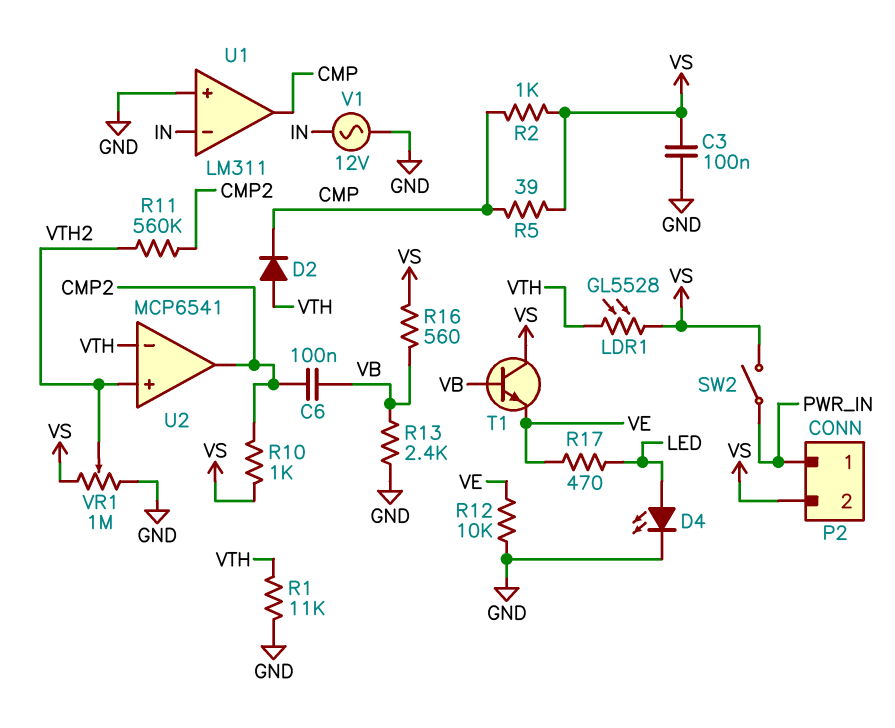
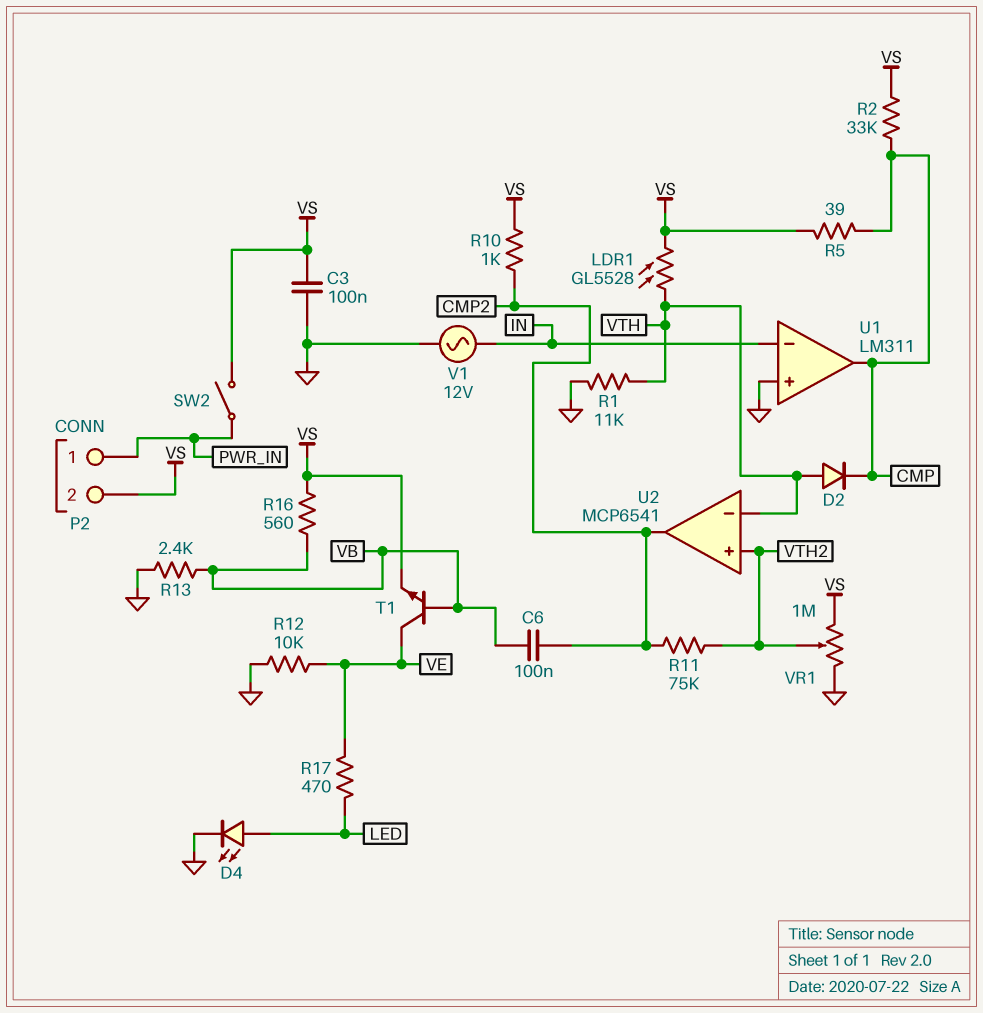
R2: 1k (CMP, VS) -> 33k (CMP, VS)
R11: 560k (CMP2, VTH2) -> 75k (CMP2, VTH2)
T1: NPN (B VB, C VS, E VE) -> NPN (B VB, C VE, E VS)

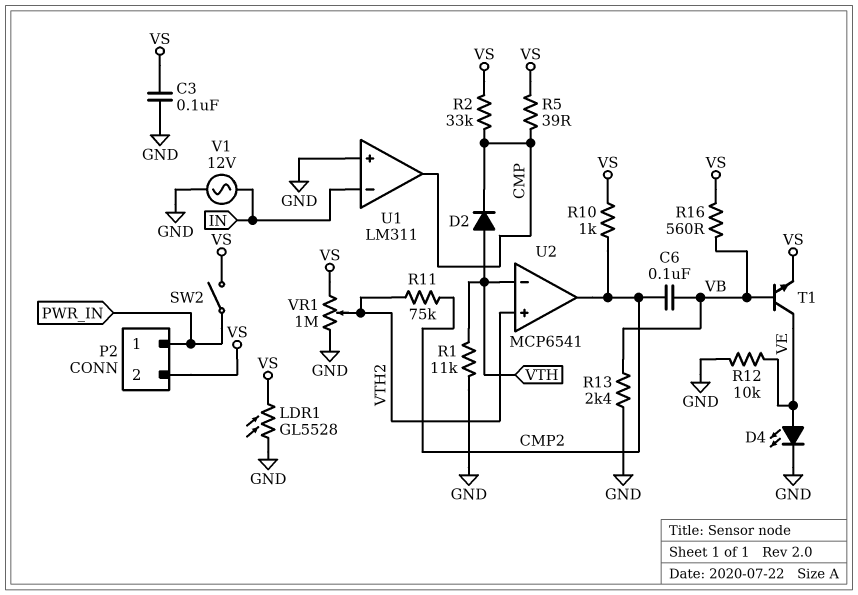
D4: LED (A LED, K GND) -> LED (A VE, K GND)
LDR1: GL5528 (VS, VTH) -> GL5528 (GND, VS)
R17: 470 (LED, VE) -> none

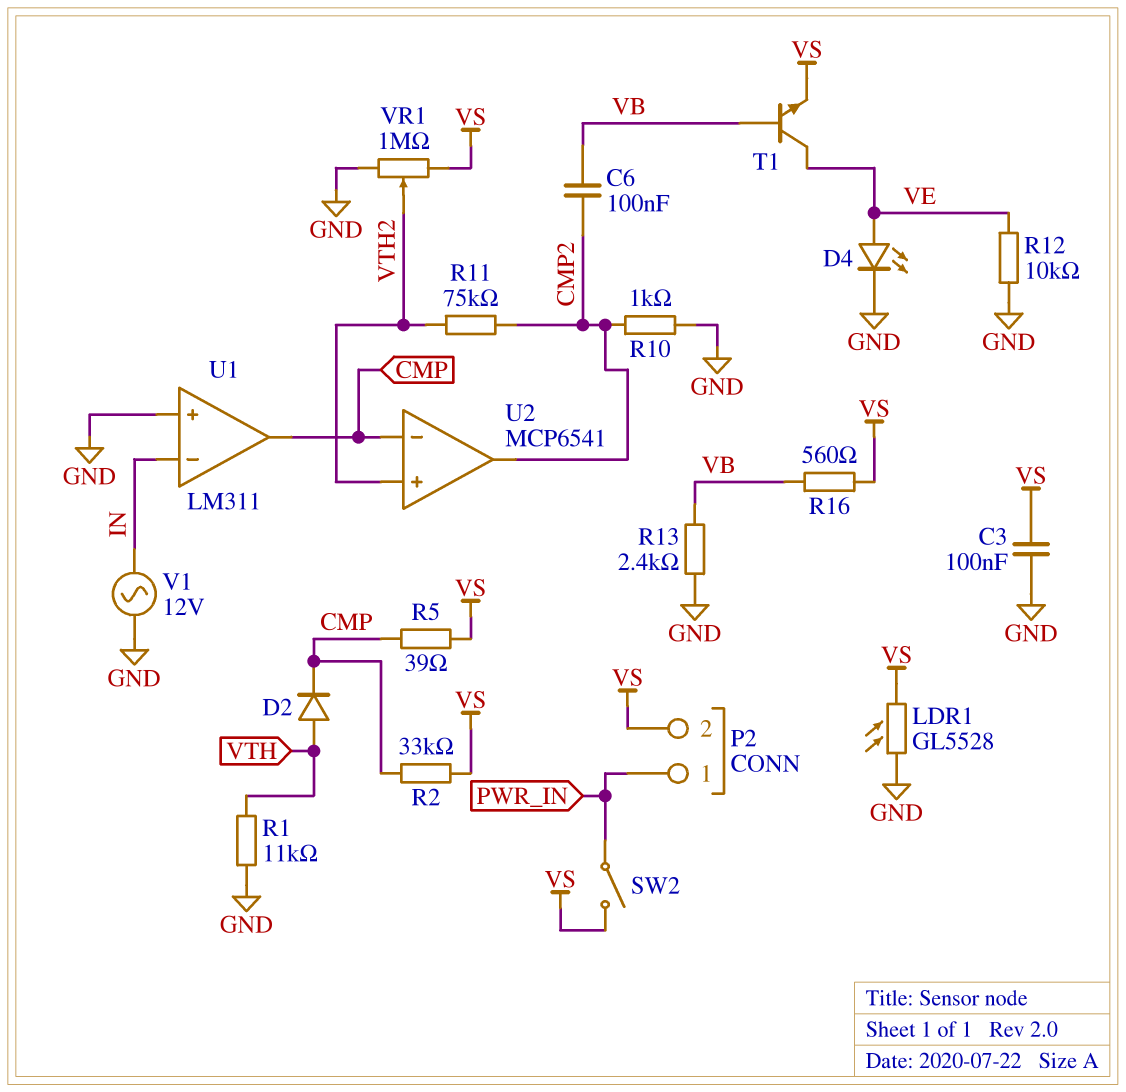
R10: 1k (CMP2, VS) -> 1k (CMP2, GND)
U2 pin in-: VTH -> CMP

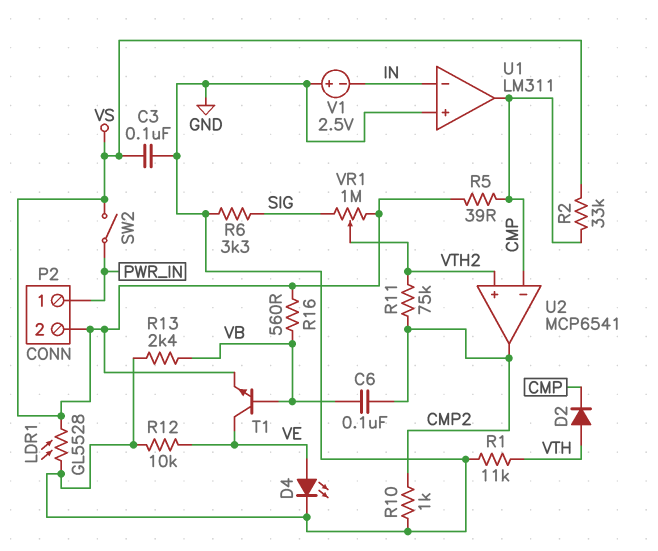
R6: none -> 3.3k (GND, SIG)
V1: AC 12V (GND, IN) -> 2.5V (plus GND, minus IN)
VR1: 1M (GND, VS, wiper VTH2) -> 1M (SIG, VS, wiper VTH2)

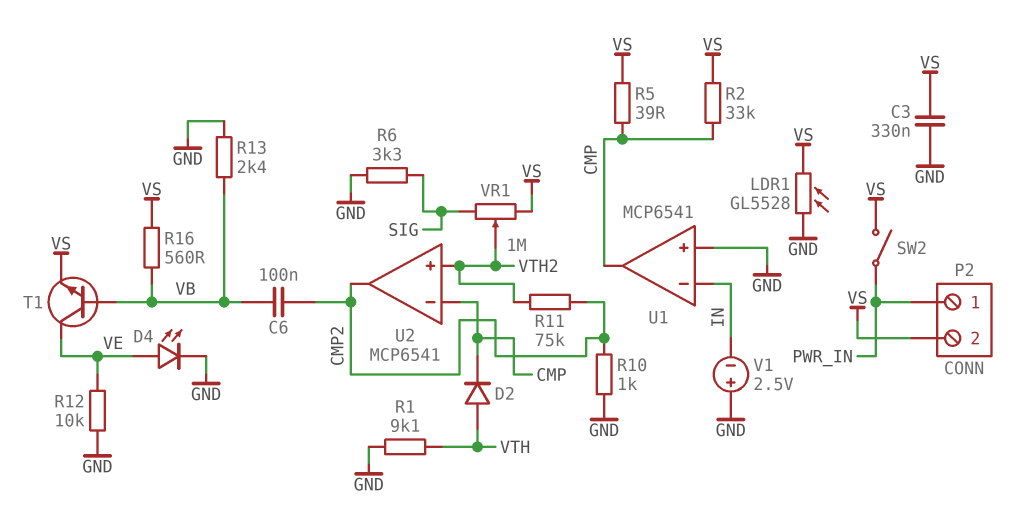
C3: 100nF (GND, VS) -> 330nF (GND, VS)
R1: 11k (GND, VTH) -> 9.1k (GND, VTH)
U1: LM311 -> MCP6541

